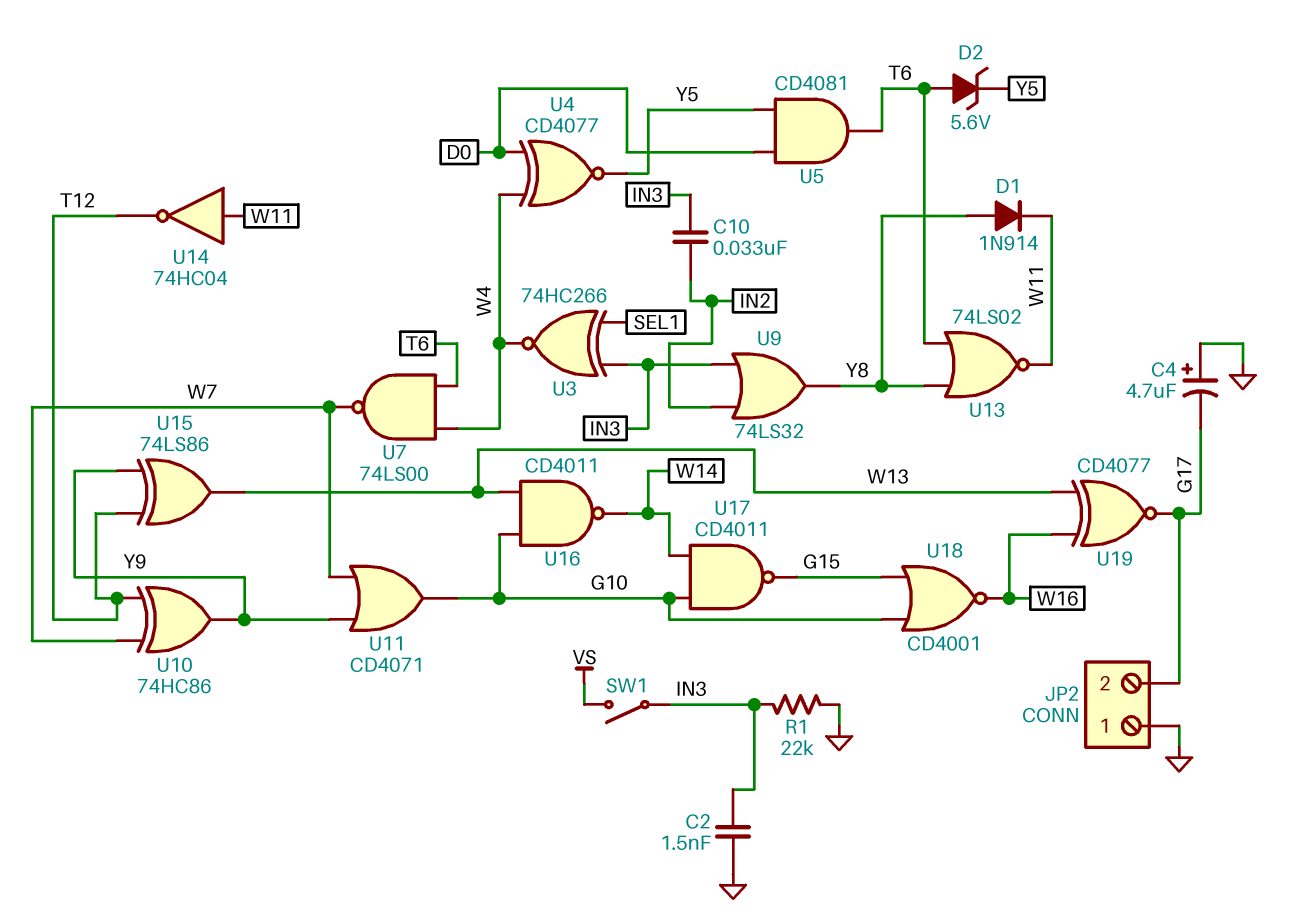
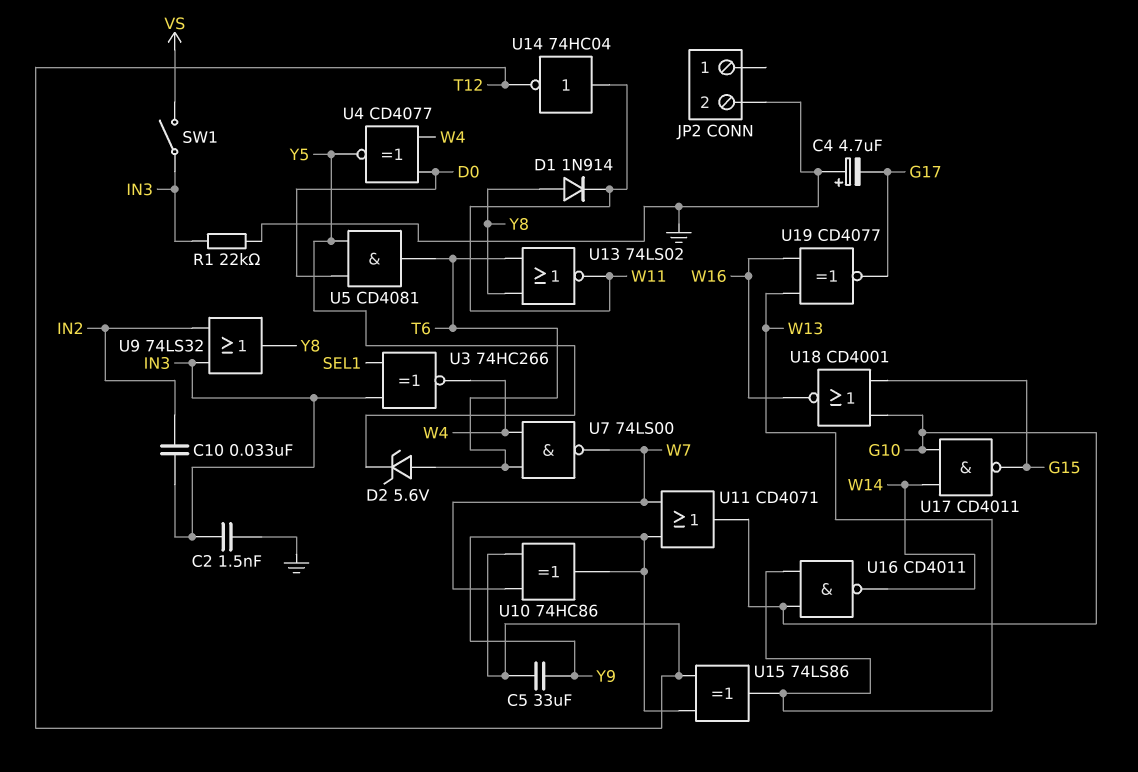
C5: none -> 33uF (T12, Y9)
JP2 pin 1: GND -> none
JP2 pin 2: G17 -> GND

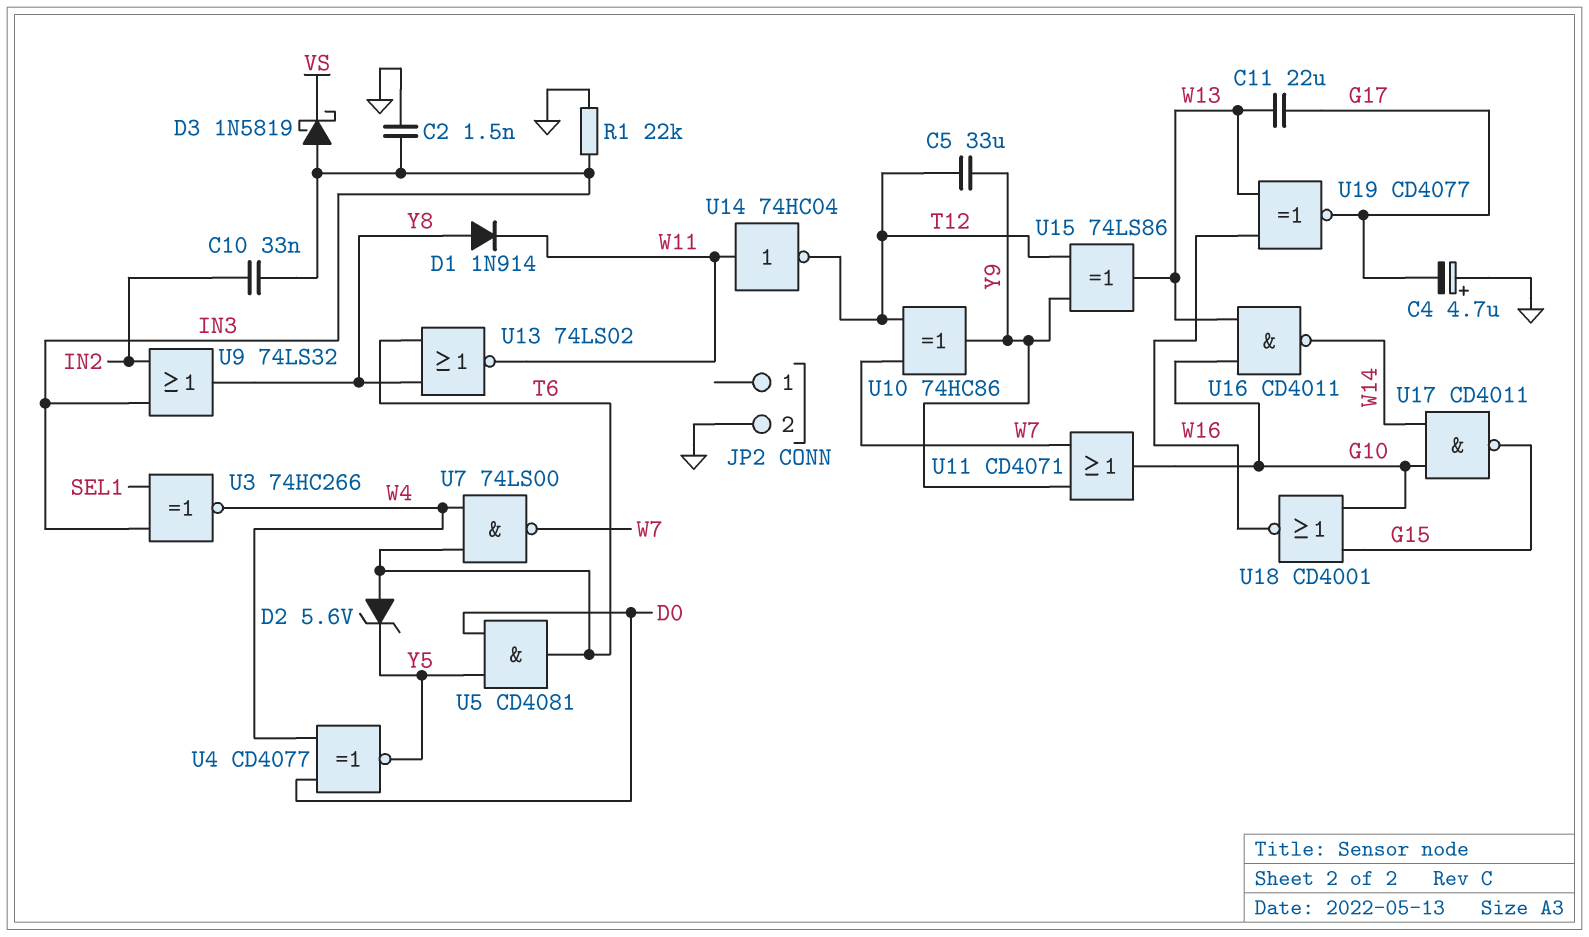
C11: none -> 22uF (G17, W13)
D3: none -> schottky 1N5819 (A IN3, K VS)
SW1: switch (IN3, VS) -> none

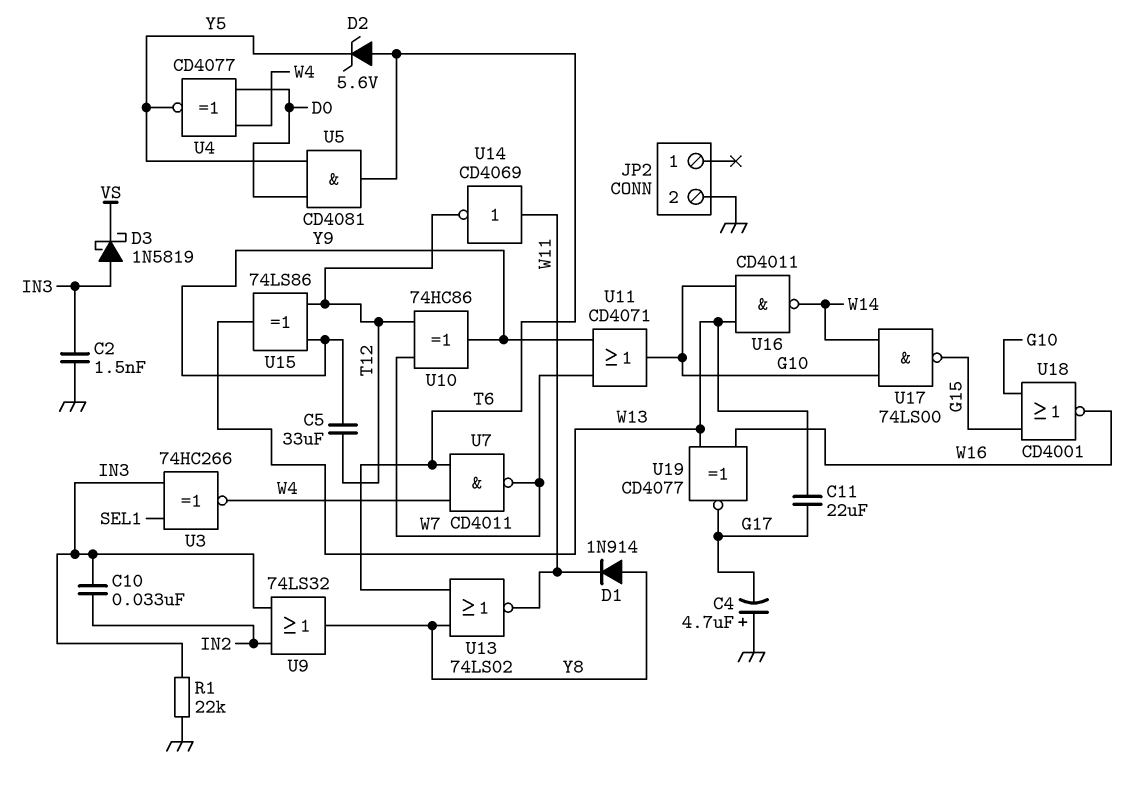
U7: NAND 74LS00 (in T6, in W4, out W7) -> NAND CD4011 (in T6, in W4, out W7)
U14: NOT 74HC04 (in W11, out T12) -> NOT CD4069 (in W11, out T12)
U17: NAND CD4011 (in G10, in W14, out G15) -> NAND 74LS00 (in G10, in W14, out G15)

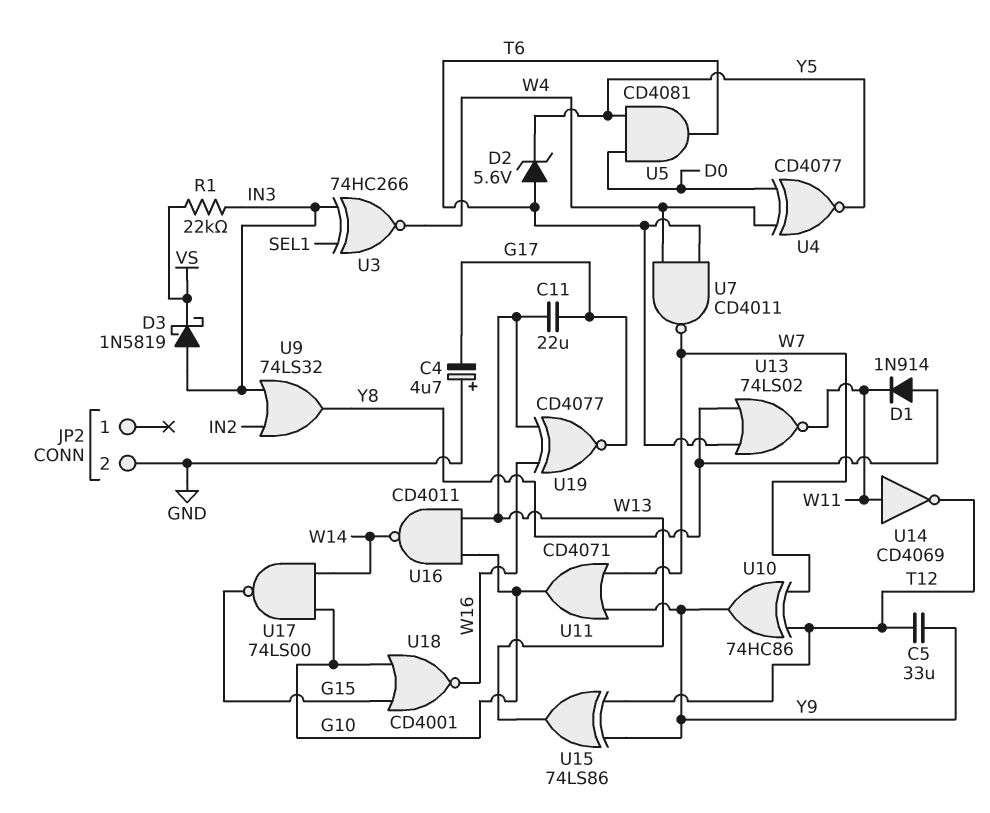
C2: 1.5nF (GND, IN3) -> none
C10: 33nF (IN2, IN3) -> none
R1: 22k (GND, IN3) -> 22k (IN3, VS)

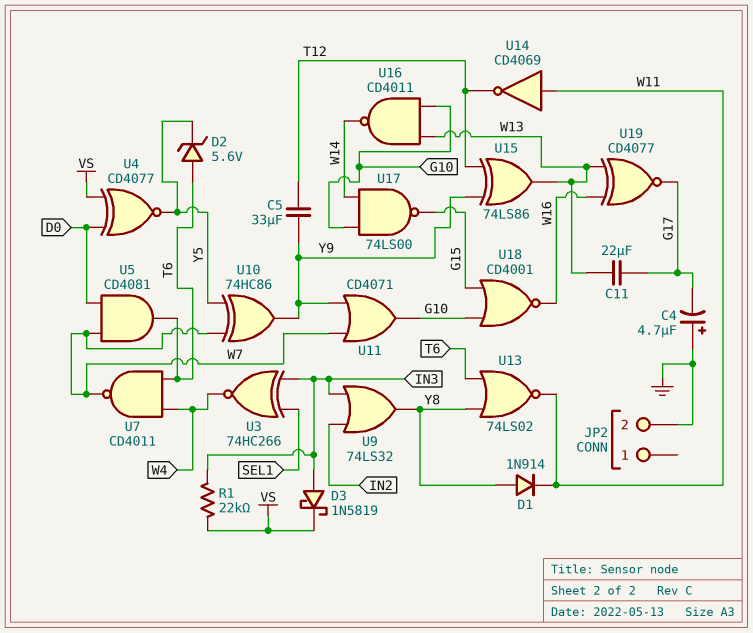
U4: XNOR CD4077 (in D0, in W4, out Y5) -> XNOR CD4077 (in D0, in VS, out Y5)
U5: AND CD4081 (in D0, in Y5, out T6) -> AND CD4081 (in D0, in W7, out T6)
U10: XOR 74HC86 (in T12, in W7, out Y9) -> XOR 74HC86 (in W7, in Y5, out Y9)

